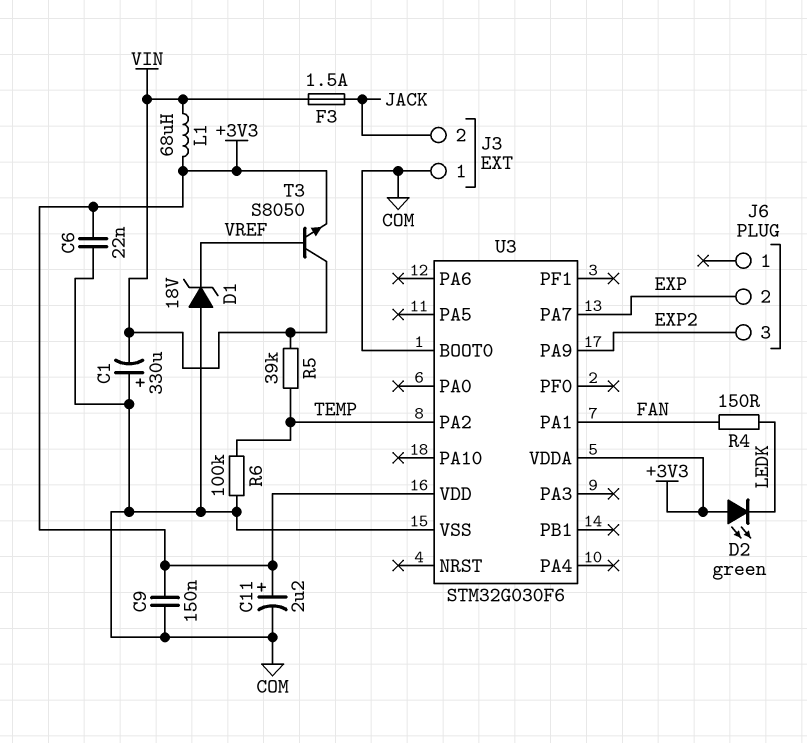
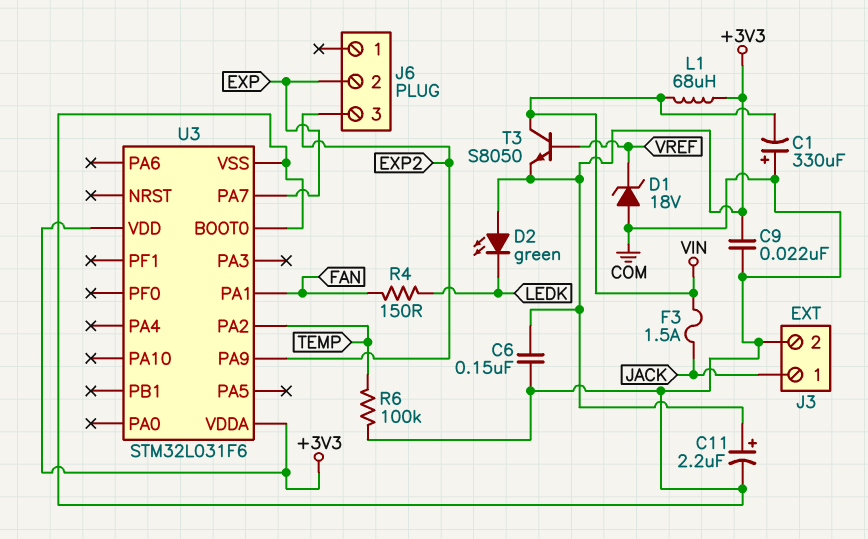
C6: 22nF (+3V3, COM) -> 150nF (+3V3, COM)
C9: 150nF (+3V3, COM) -> 22nF (+3V3, COM)
J3 pin 1: COM -> JACK
J3 pin 2: JACK -> COM
R5: 39k (TEMP, VIN) -> none
U3: STM32G030F6 -> STM32L031F6

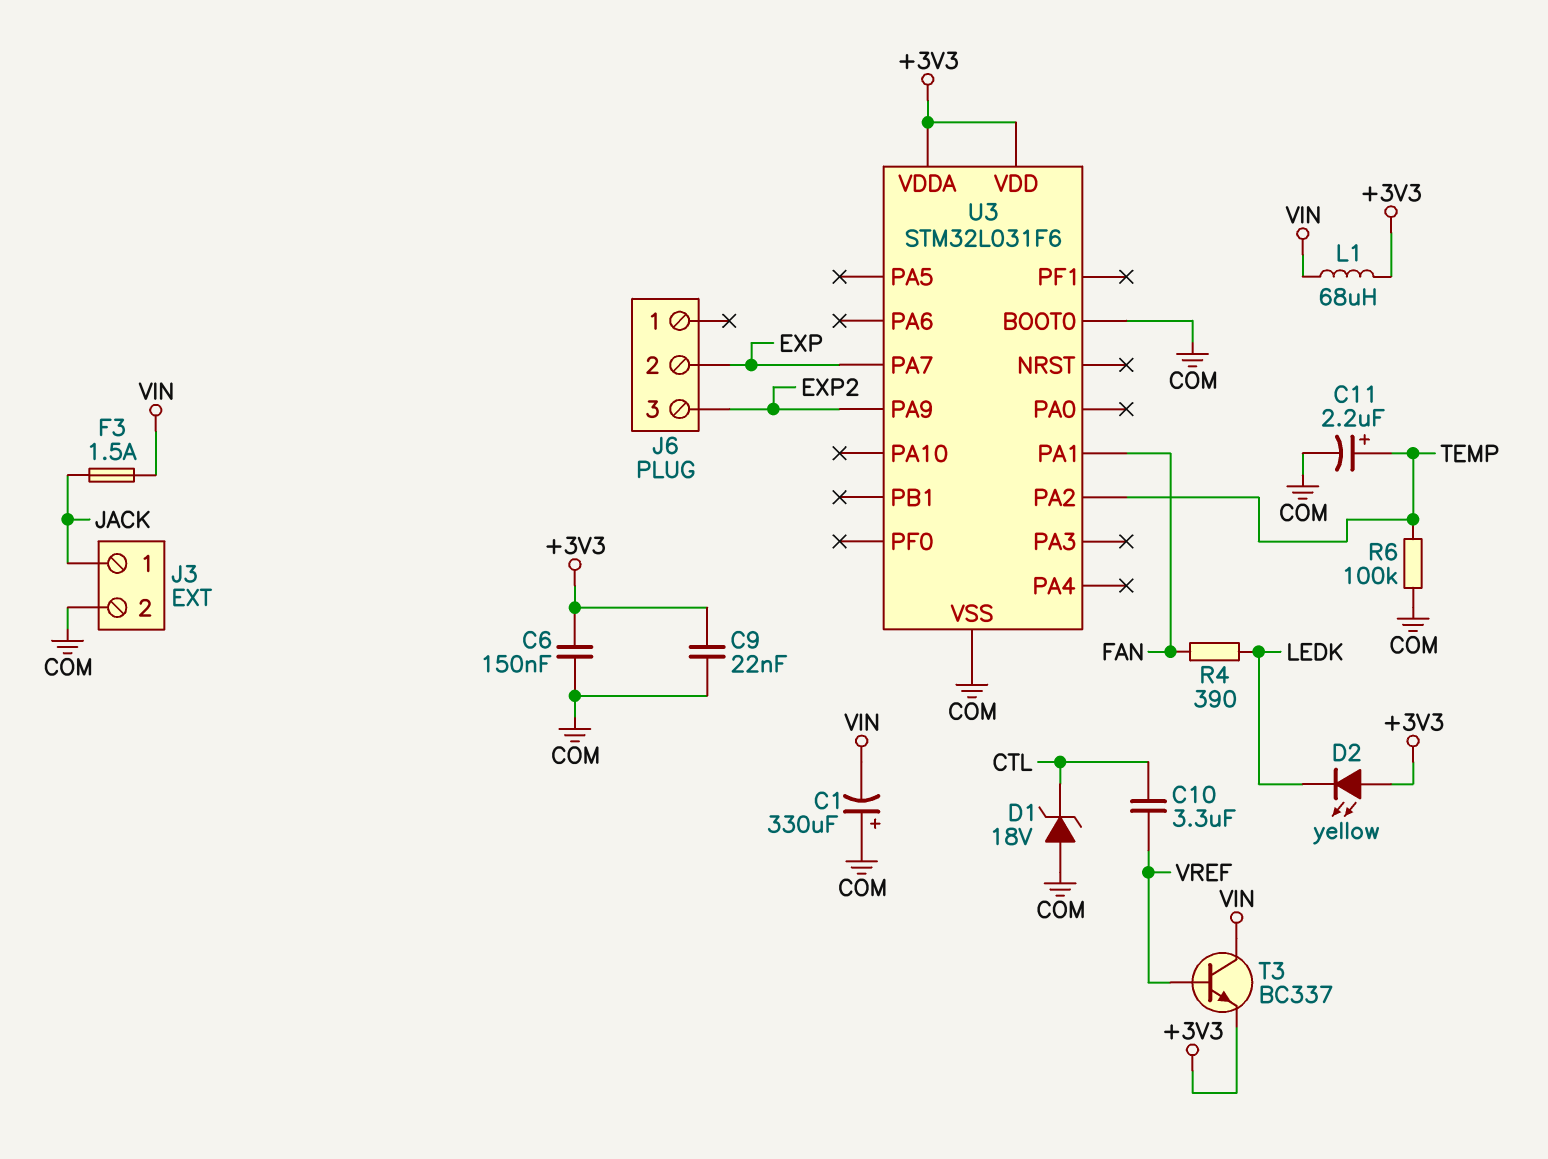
C10: none -> 3.3uF (CTL, VREF)
C11: 2.2uF (plus +3V3, minus COM) -> 2.2uF (plus TEMP, minus COM)
D1: zener 18V (A COM, K VREF) -> zener 18V (A COM, K CTL)
D2: LED green (A +3V3, K LEDK) -> LED yellow (A +3V3, K LEDK)
R4: 150 (FAN, LEDK) -> 390 (FAN, LEDK)
T3: NPN S8050 (B VREF, C VIN, E +3V3) -> NPN BC337 (B VREF, C VIN, E +3V3)

